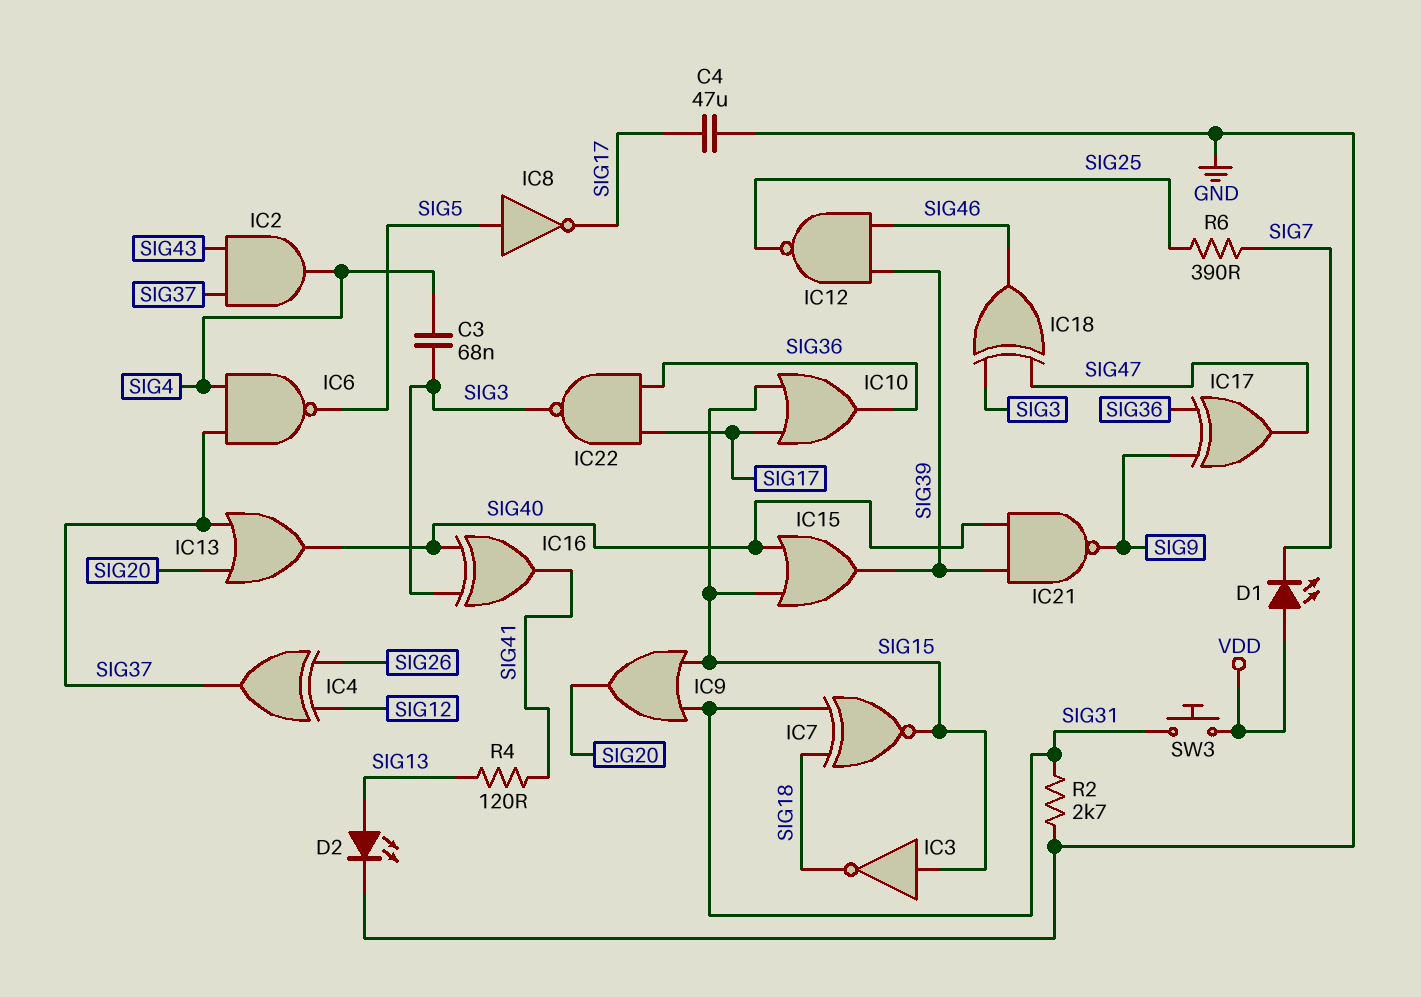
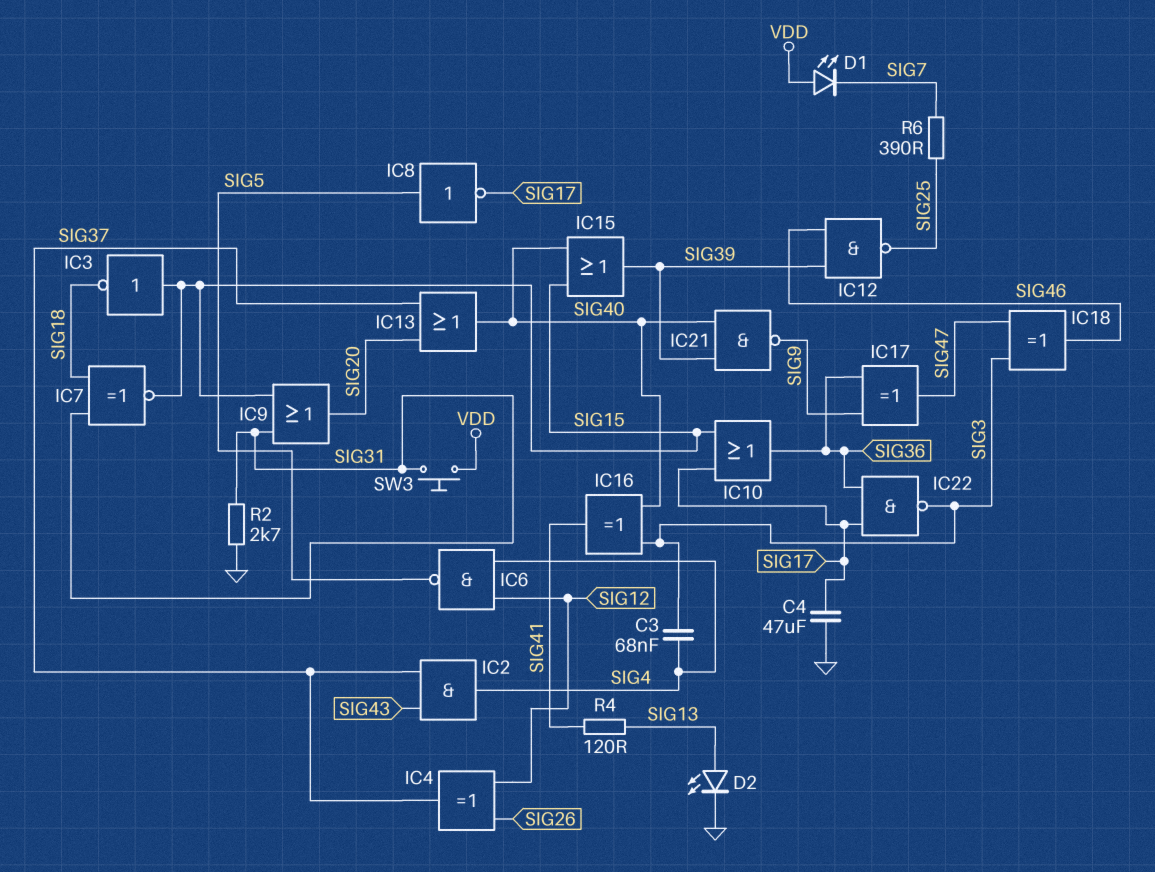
IC6: NAND (in SIG4, in SIG37, out SIG5) -> NAND (in SIG4, in SIG12, out SIG5)

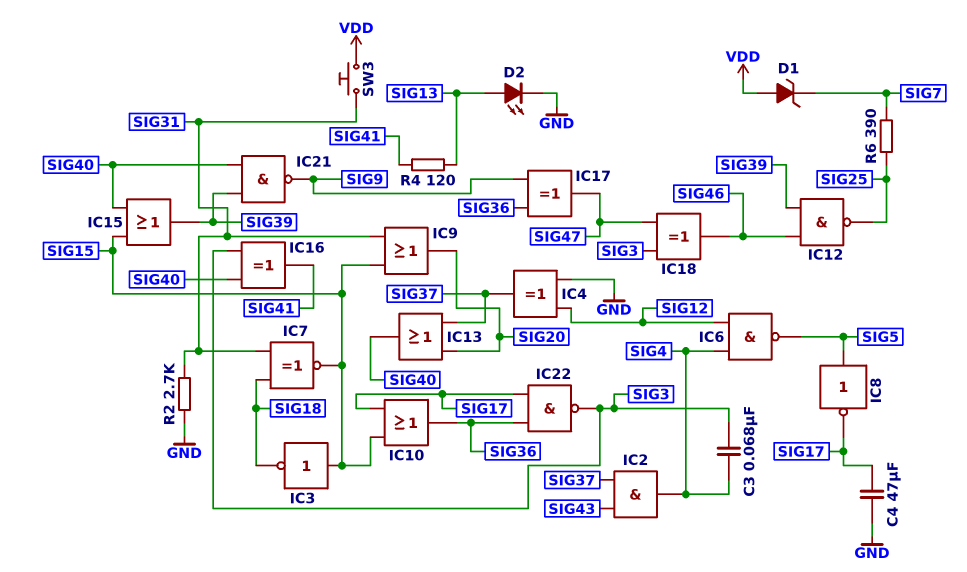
D1: LED (A VDD, K SIG7) -> zener (A VDD, K SIG7)
IC4: XOR (in SIG12, in SIG26, out SIG37) -> XOR (in GND, in SIG12, out SIG37)

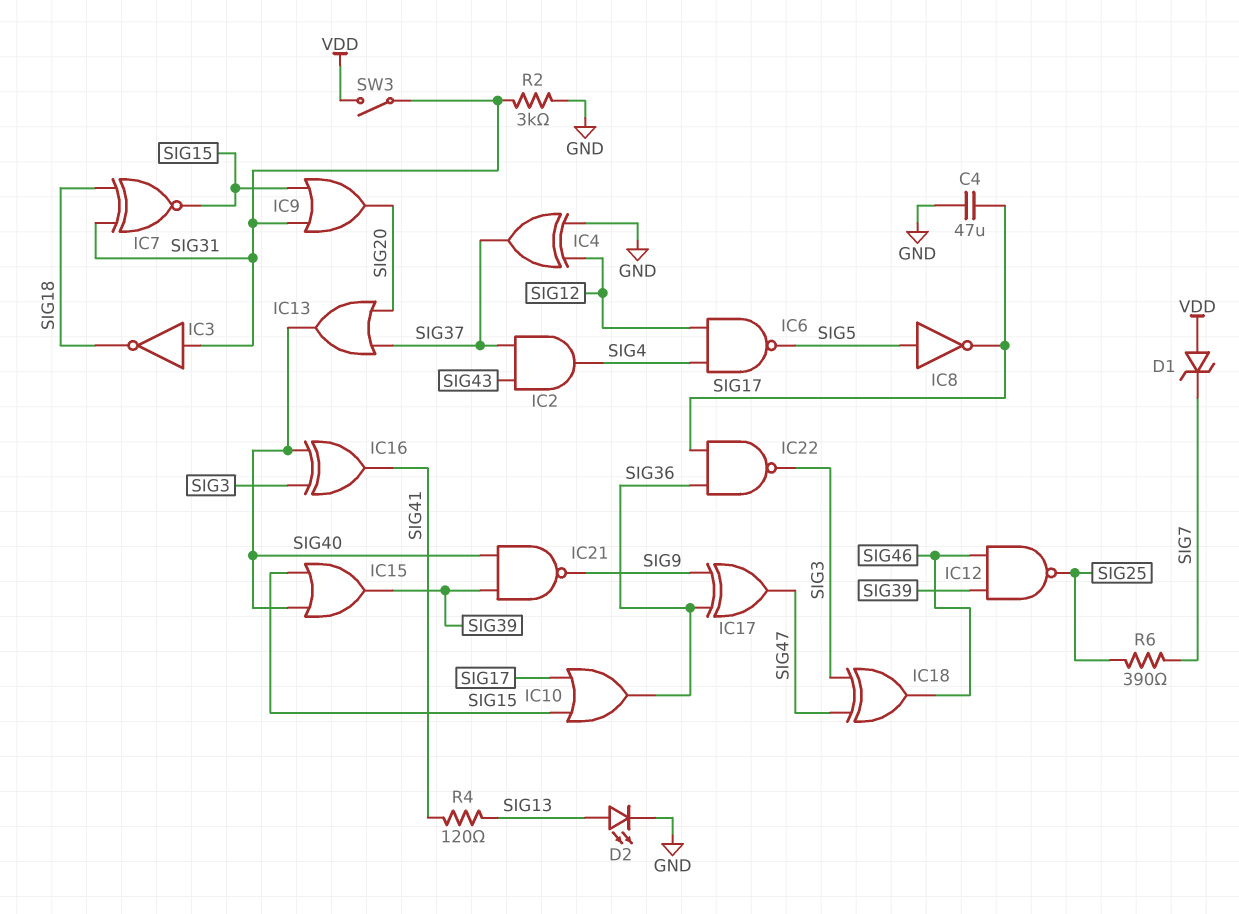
C3: 68nF (SIG3, SIG4) -> none
IC3: NOT (in SIG15, out SIG18) -> NOT (in SIG31, out SIG18)
R2: 2.7k (GND, SIG31) -> 3k (GND, SIG31)
SW3: button (SIG31, VDD) -> switch (SIG31, VDD)

